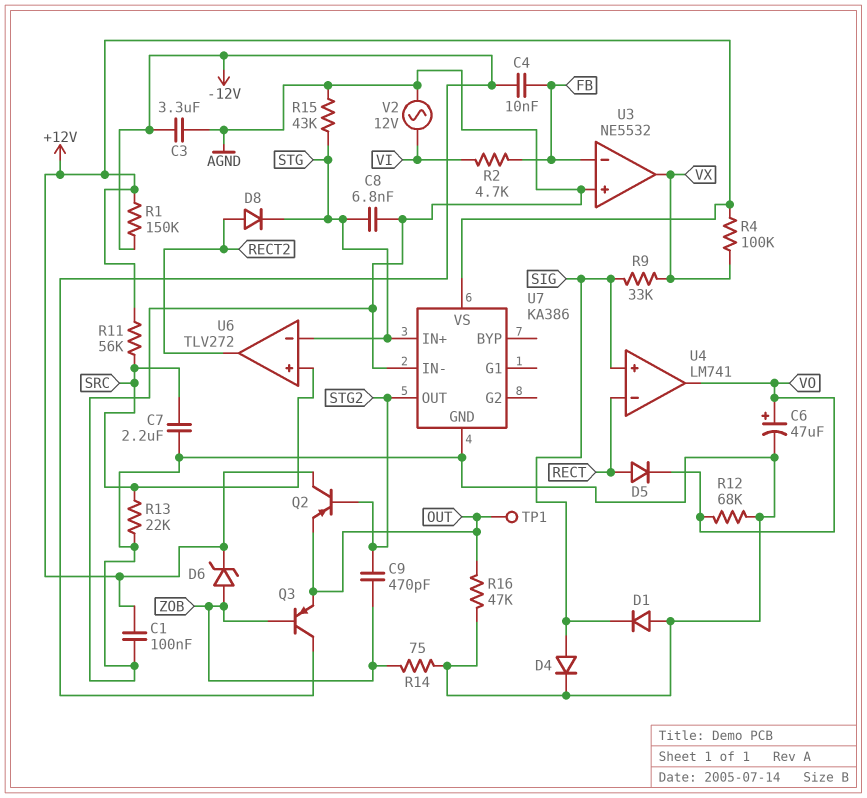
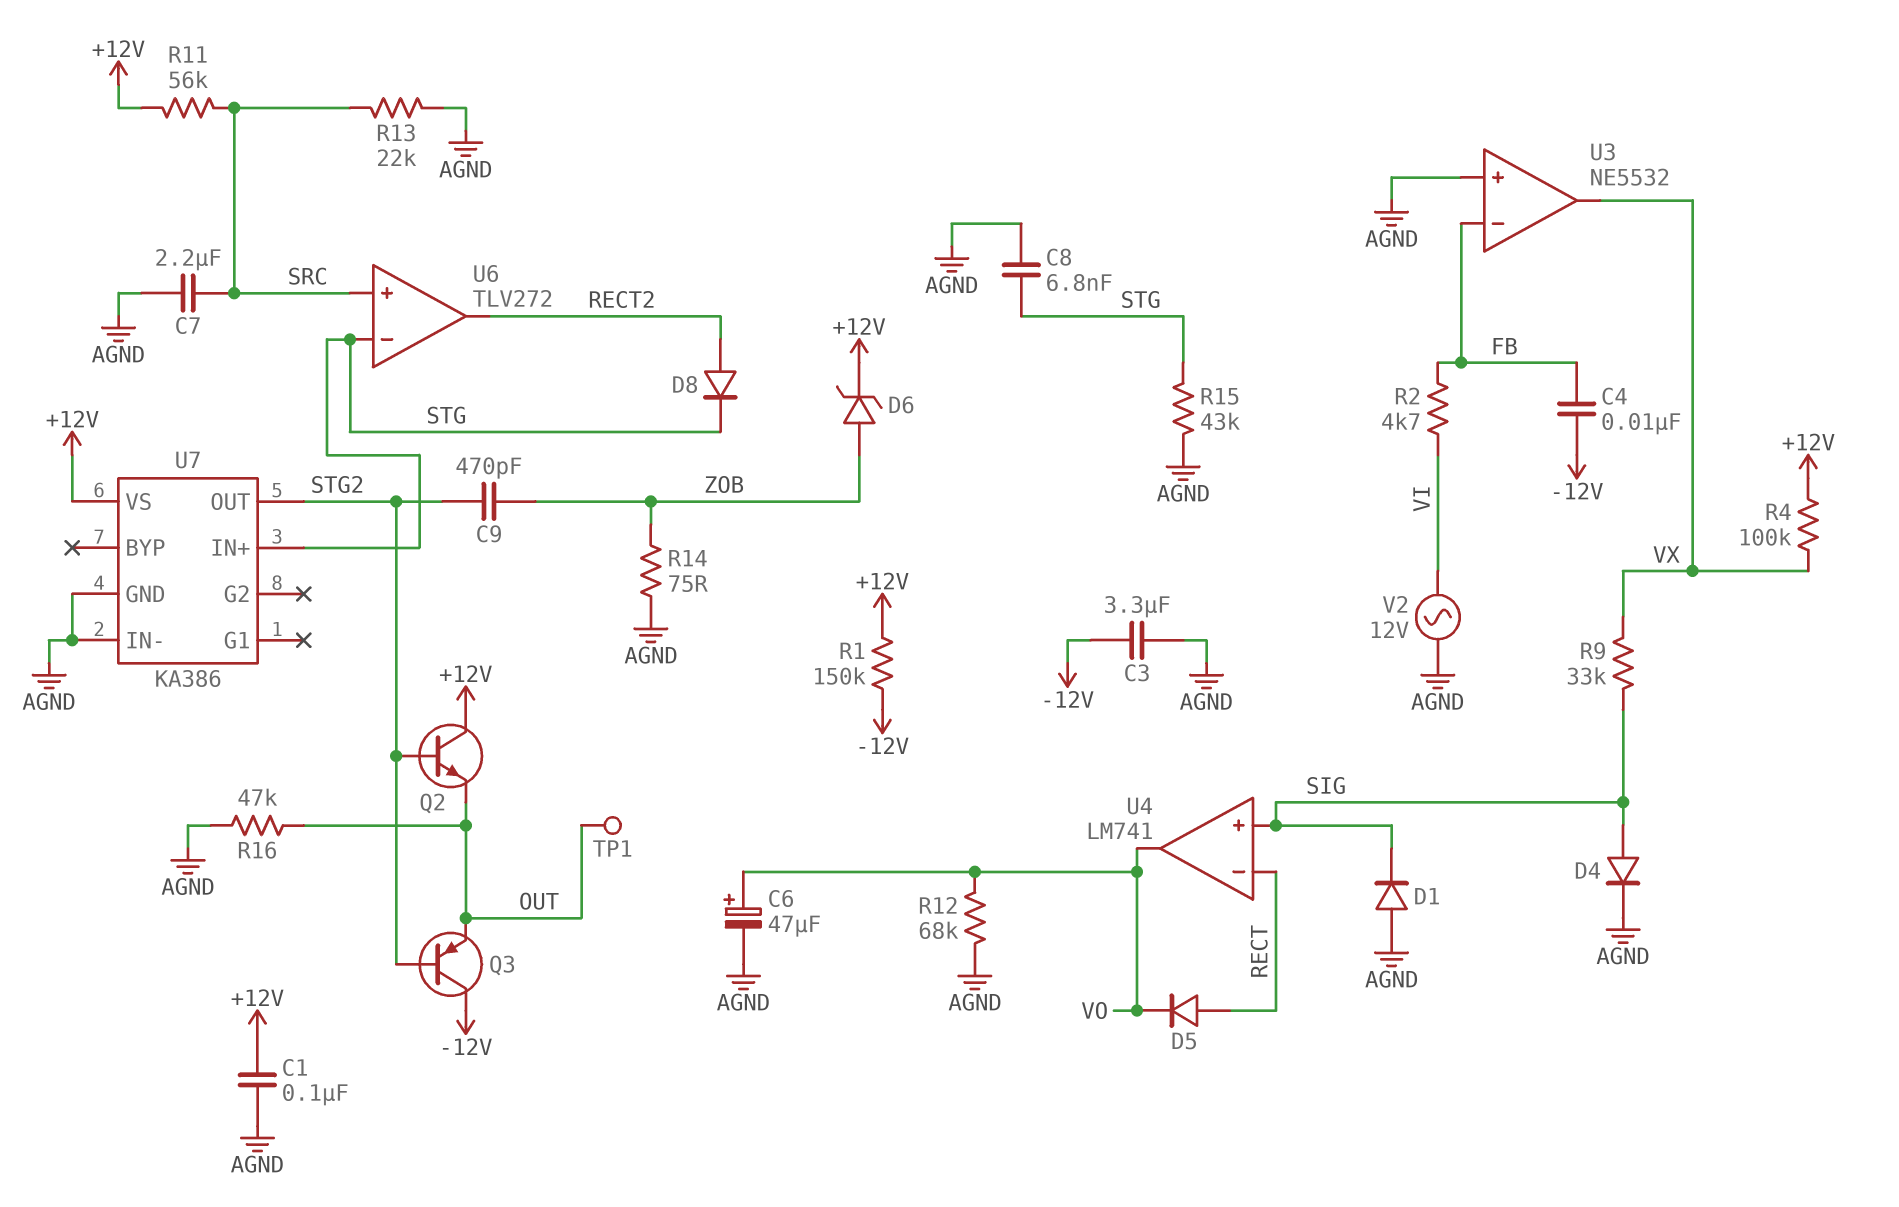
Q2: PNP (B STG2, C +12V, E OUT) -> NPN (B STG2, C +12V, E OUT)
Q3: PNP (B ZOB, C -12V, E OUT) -> PNP (B STG2, C -12V, E OUT)

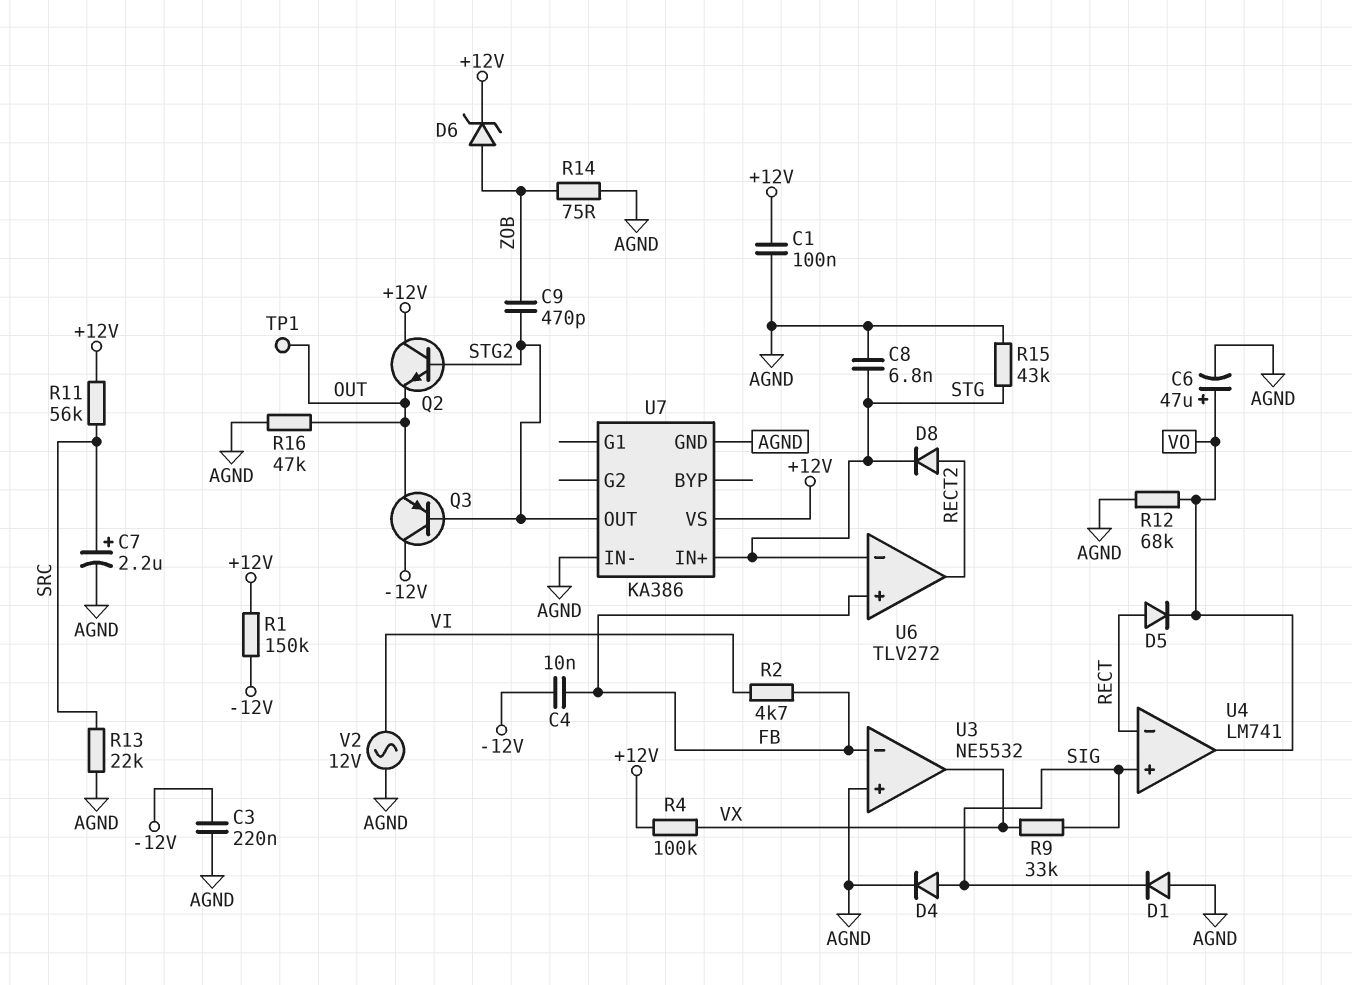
C3: 3.3uF (-12V, AGND) -> 220nF (-12V, AGND)
C7: 2.2uF (AGND, SRC) -> 2.2uF (plus SRC, minus AGND)
U6 pin in+: SRC -> FB

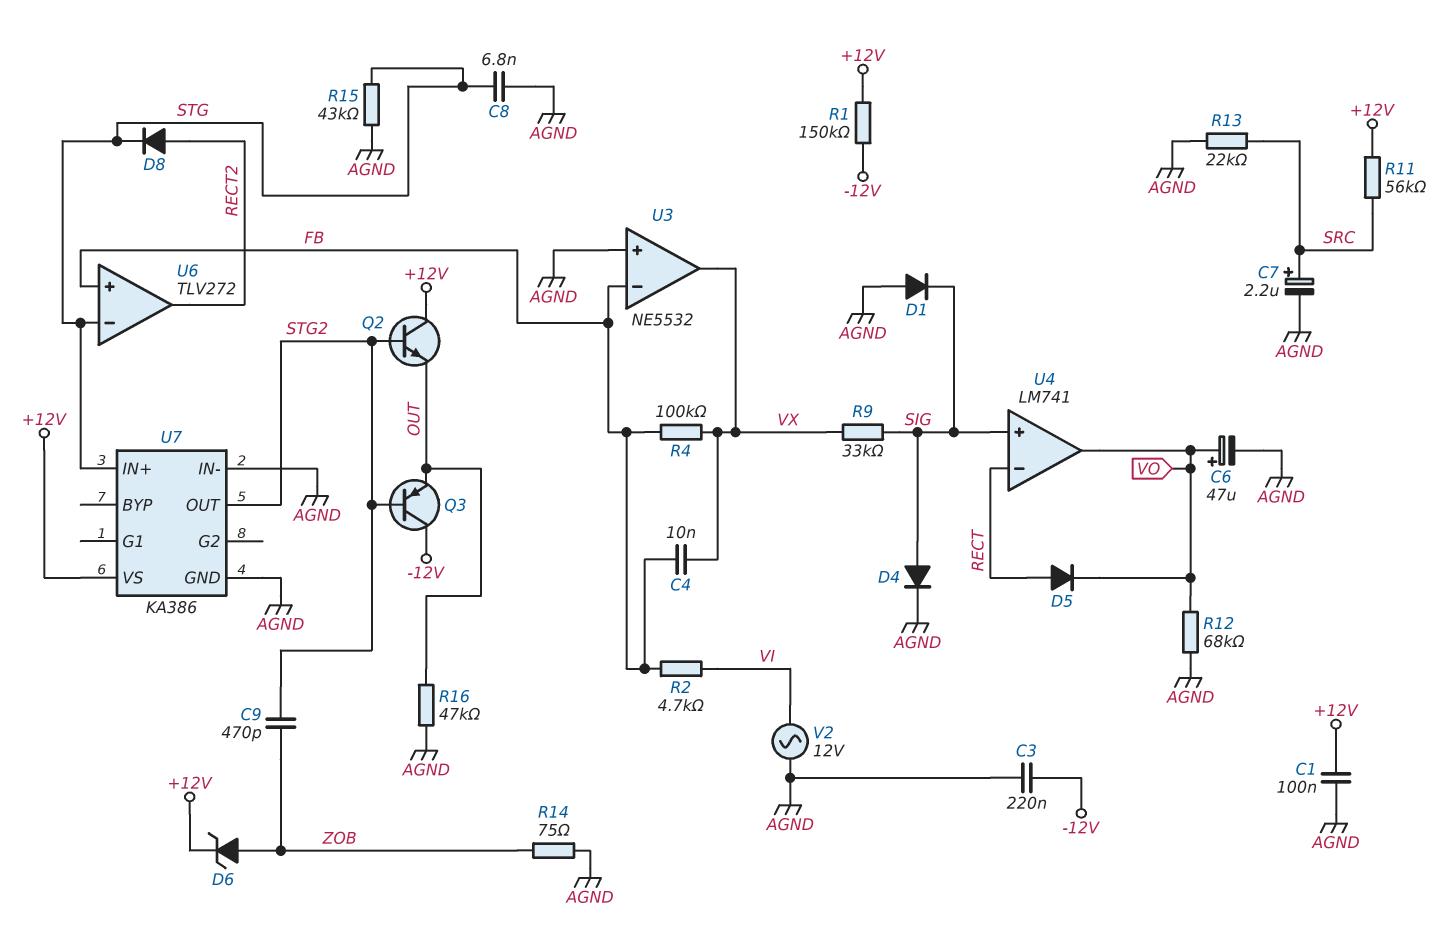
C4: 10nF (-12V, FB) -> 10nF (FB, VX)
R4: 100k (+12V, VX) -> 100k (FB, VX)
TP1: test point (OUT) -> none

